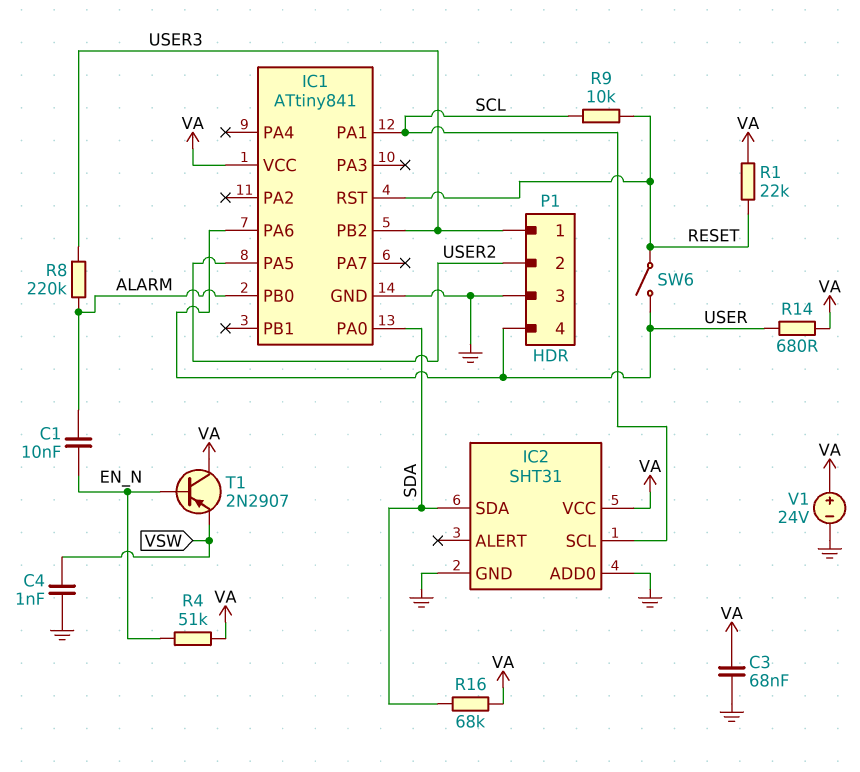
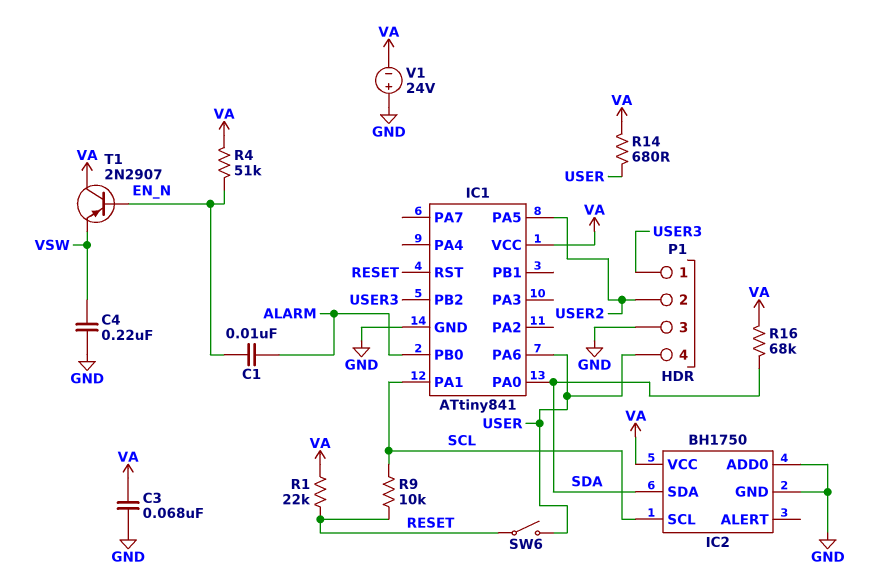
C4: 1nF (GND, VSW) -> 220nF (GND, VSW)
IC2: SHT31 -> BH1750
R8: 220k (ALARM, USER3) -> none
V1: 24V (plus VA, minus GND) -> 24V (plus GND, minus VA)

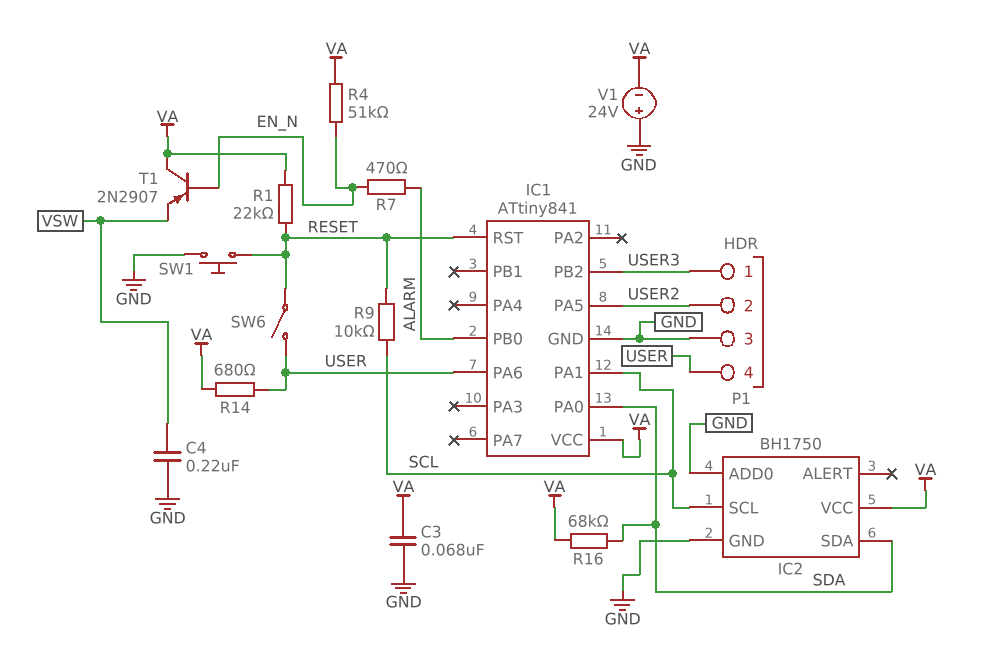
C1: 10nF (ALARM, EN_N) -> none
R7: none -> 470 (ALARM, EN_N)
SW1: none -> button (GND, RESET)

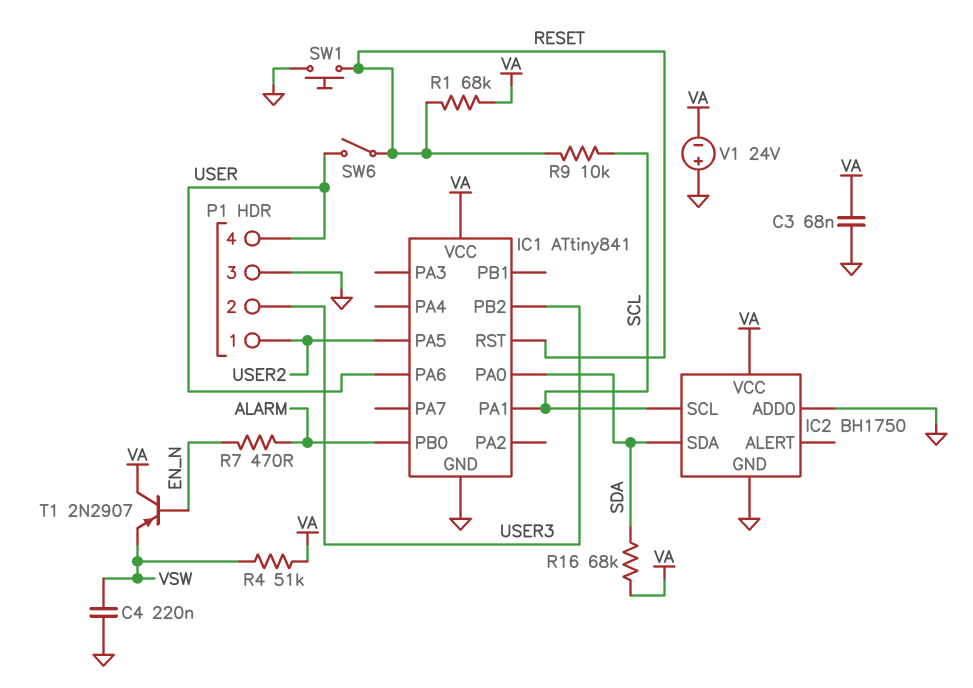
P1 pin 1: USER3 -> USER2
P1 pin 2: USER2 -> USER3
R1: 22k (RESET, VA) -> 68k (RESET, VA)
R4: 51k (EN_N, VA) -> 51k (VA, VSW)
R14: 680 (USER, VA) -> none

